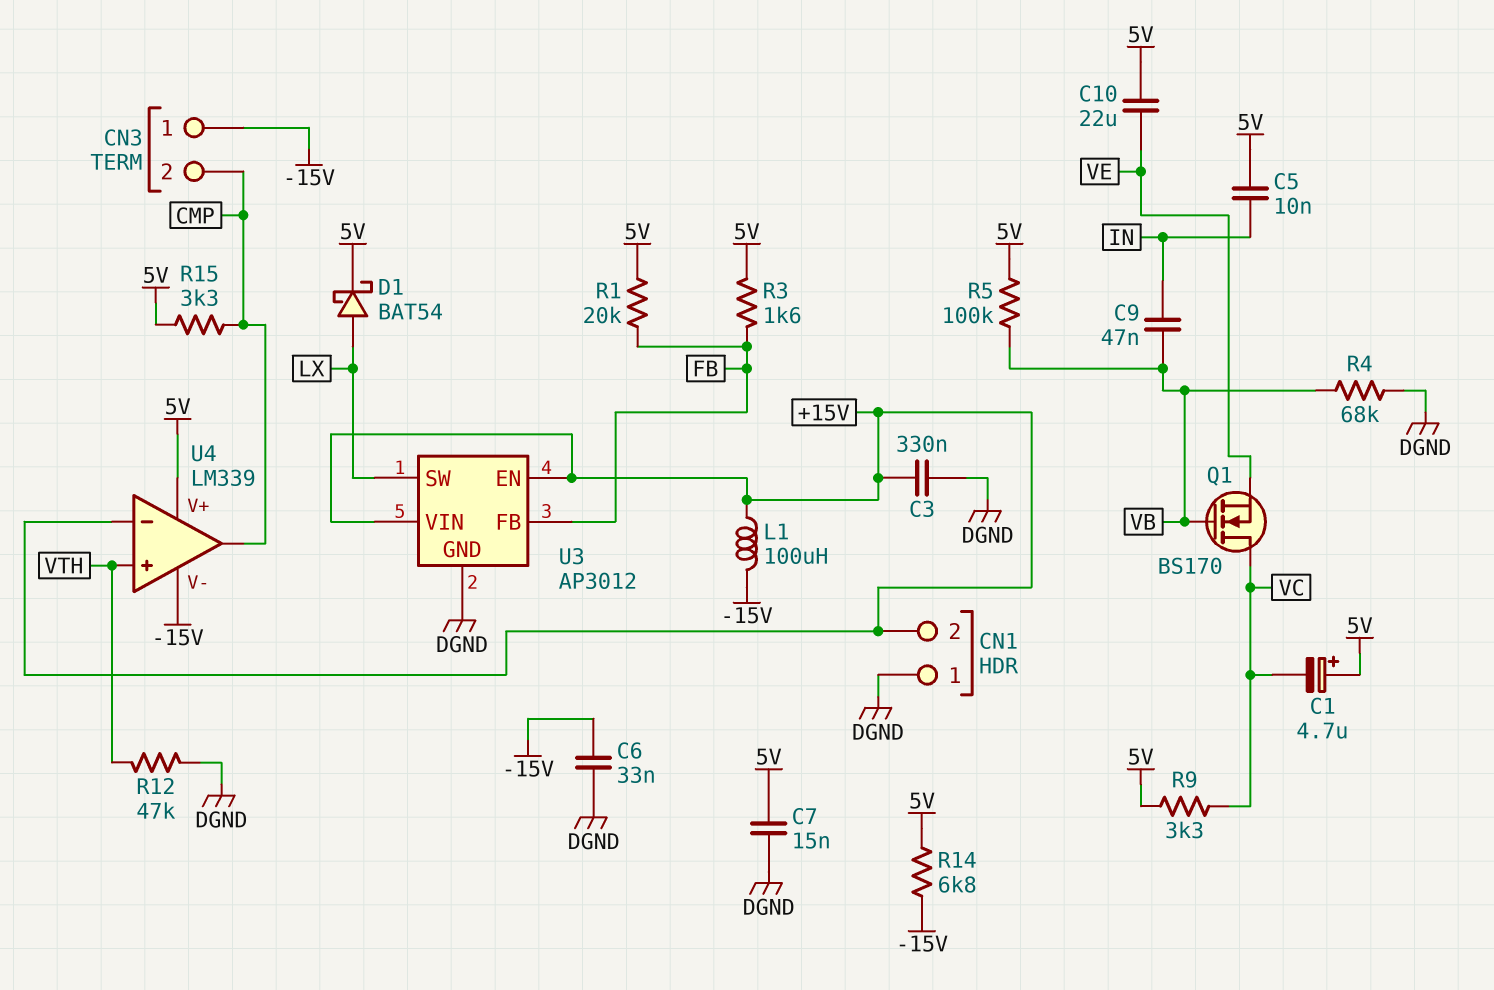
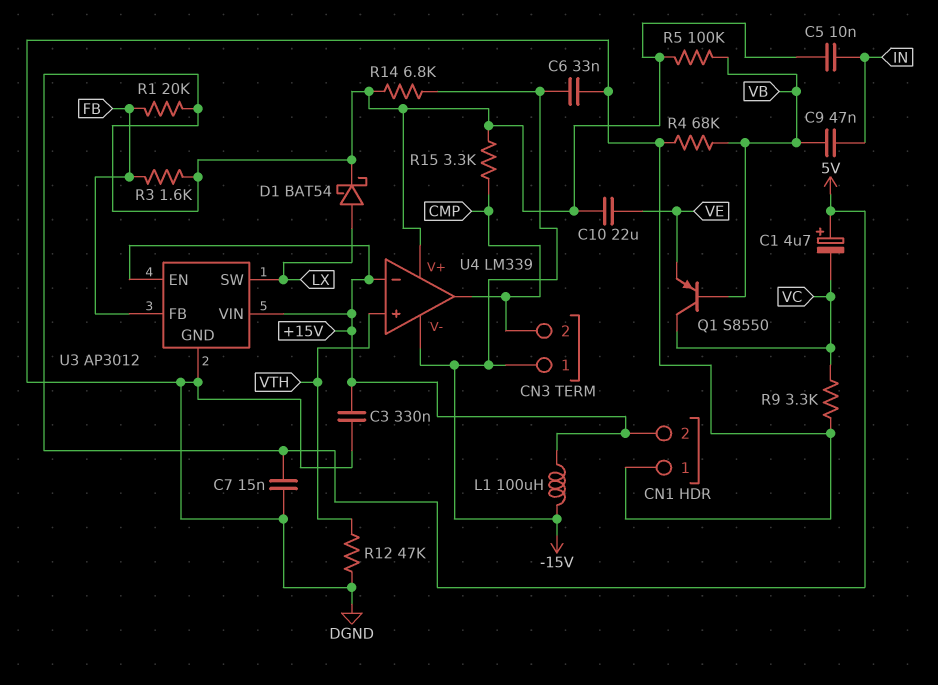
Q1: NMOS BS170 (G VB, D VC, S VE) -> PNP S8550 (B VB, C VC, E VE)
R9: 3.3k (5V, VC) -> 3.3k (DGND, VC)

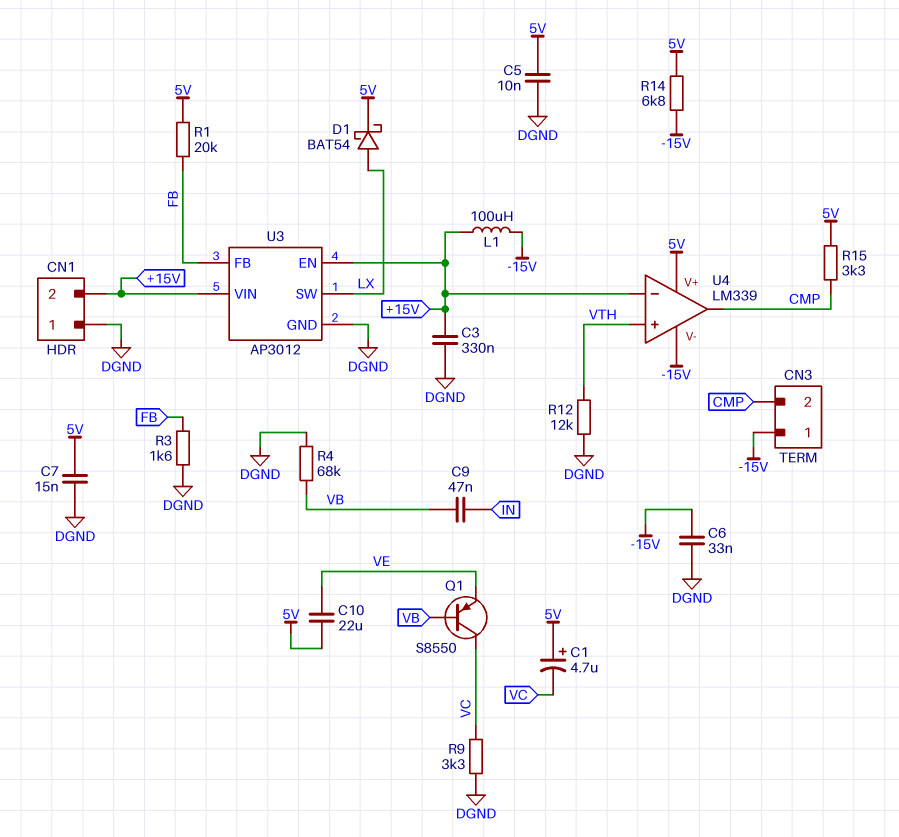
C5: 10nF (5V, IN) -> 10nF (5V, DGND)
R3: 1.6k (5V, FB) -> 1.6k (DGND, FB)
R5: 100k (5V, VB) -> none
R12: 47k (DGND, VTH) -> 12k (DGND, VTH)

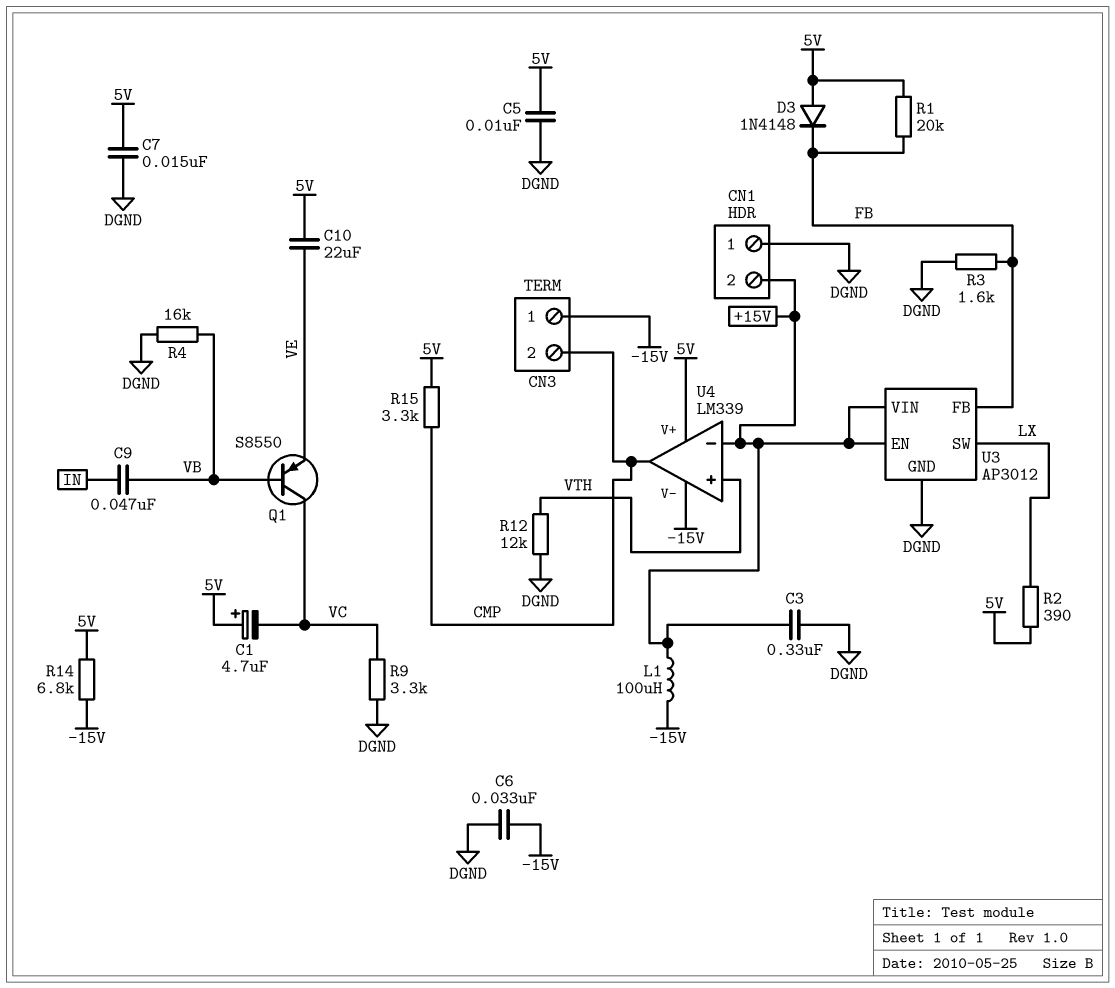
D1: schottky BAT54 (A LX, K 5V) -> none
D3: none -> diode 1N4148 (A 5V, K FB)
R2: none -> 390 (5V, LX)
R4: 68k (DGND, VB) -> 16k (DGND, VB)

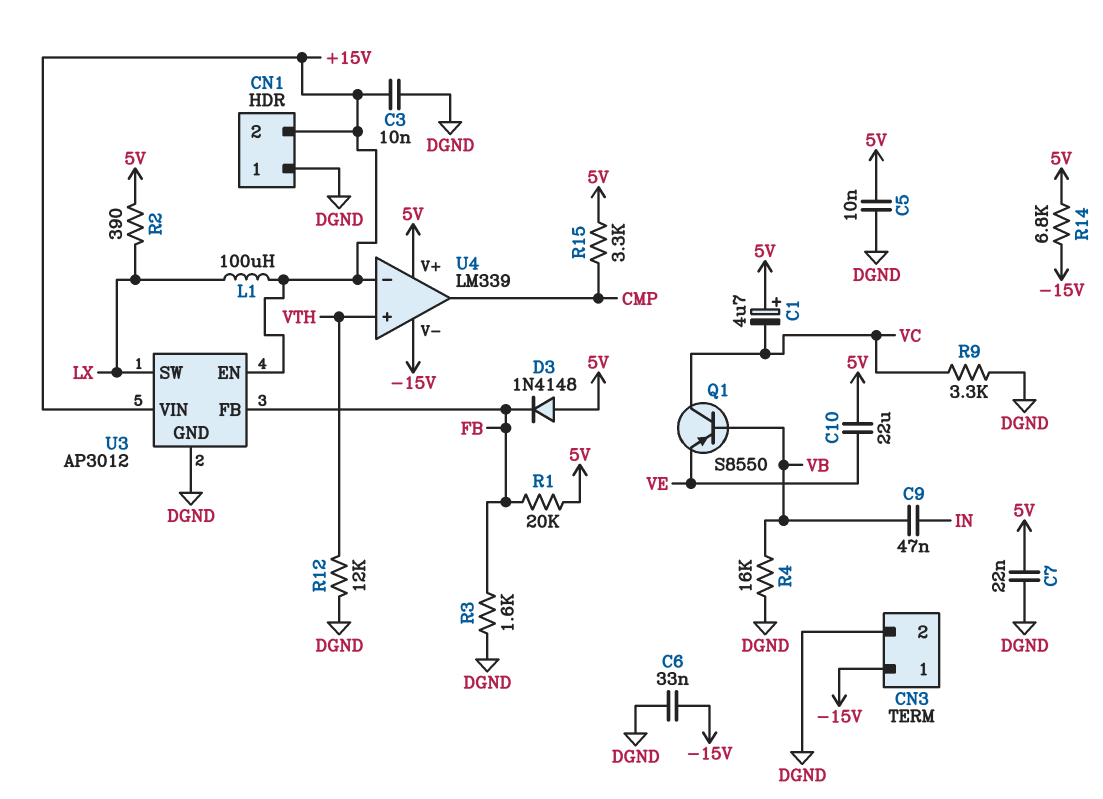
C3: 330nF (+15V, DGND) -> 10nF (+15V, DGND)
C7: 15nF (5V, DGND) -> 22nF (5V, DGND)
CN3 pin 2: CMP -> DGND
L1: 100uH (+15V, -15V) -> 100uH (+15V, LX)

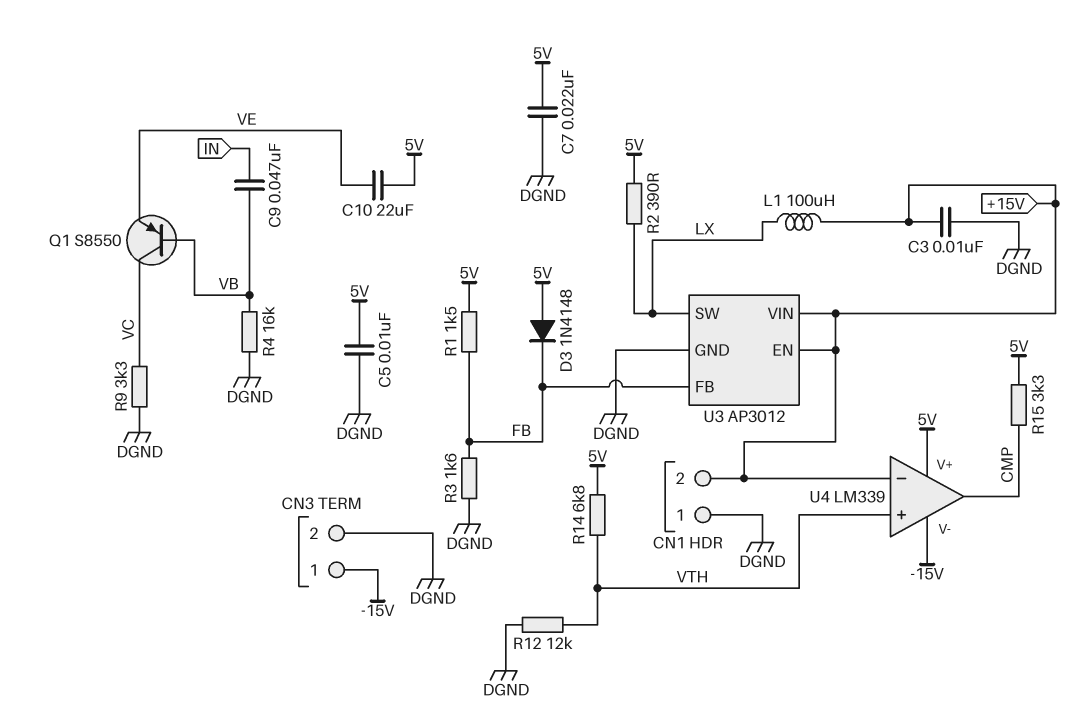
C1: 4.7uF (plus 5V, minus VC) -> none
C6: 33nF (-15V, DGND) -> none
R1: 20k (5V, FB) -> 1.5k (5V, FB)
R14: 6.8k (-15V, 5V) -> 6.8k (5V, VTH)

